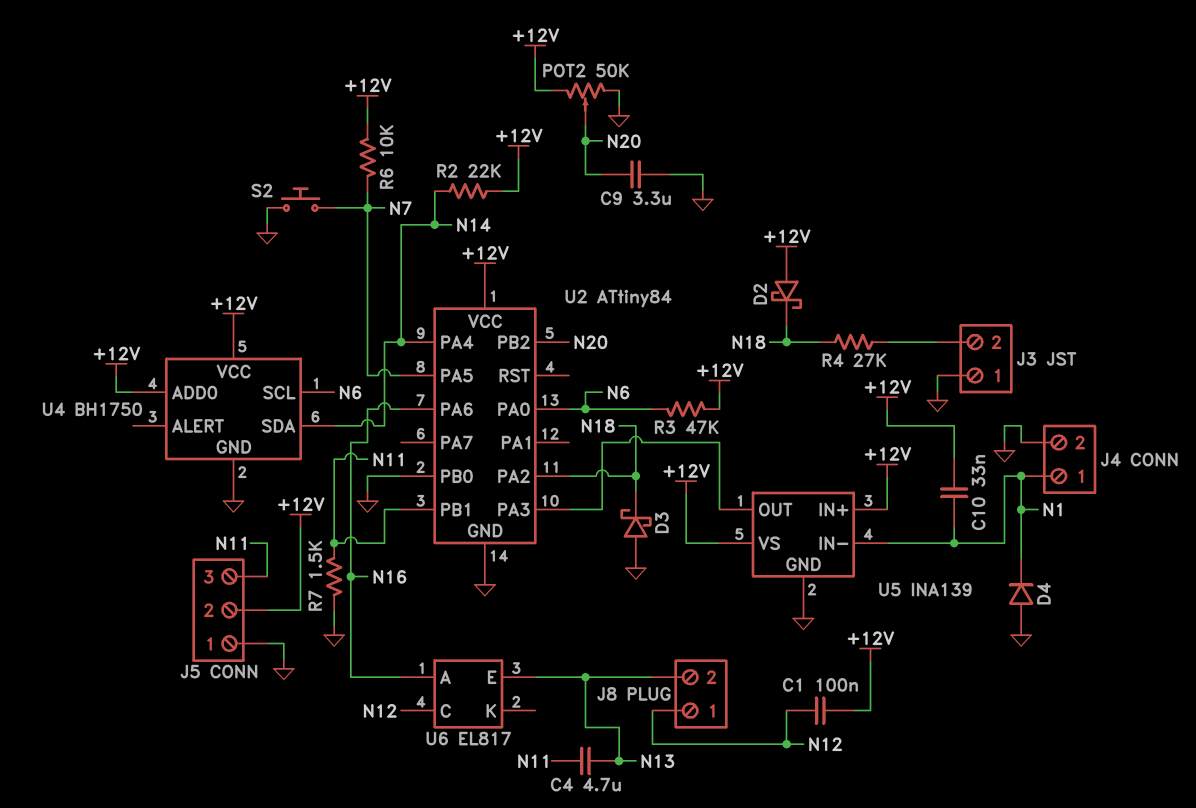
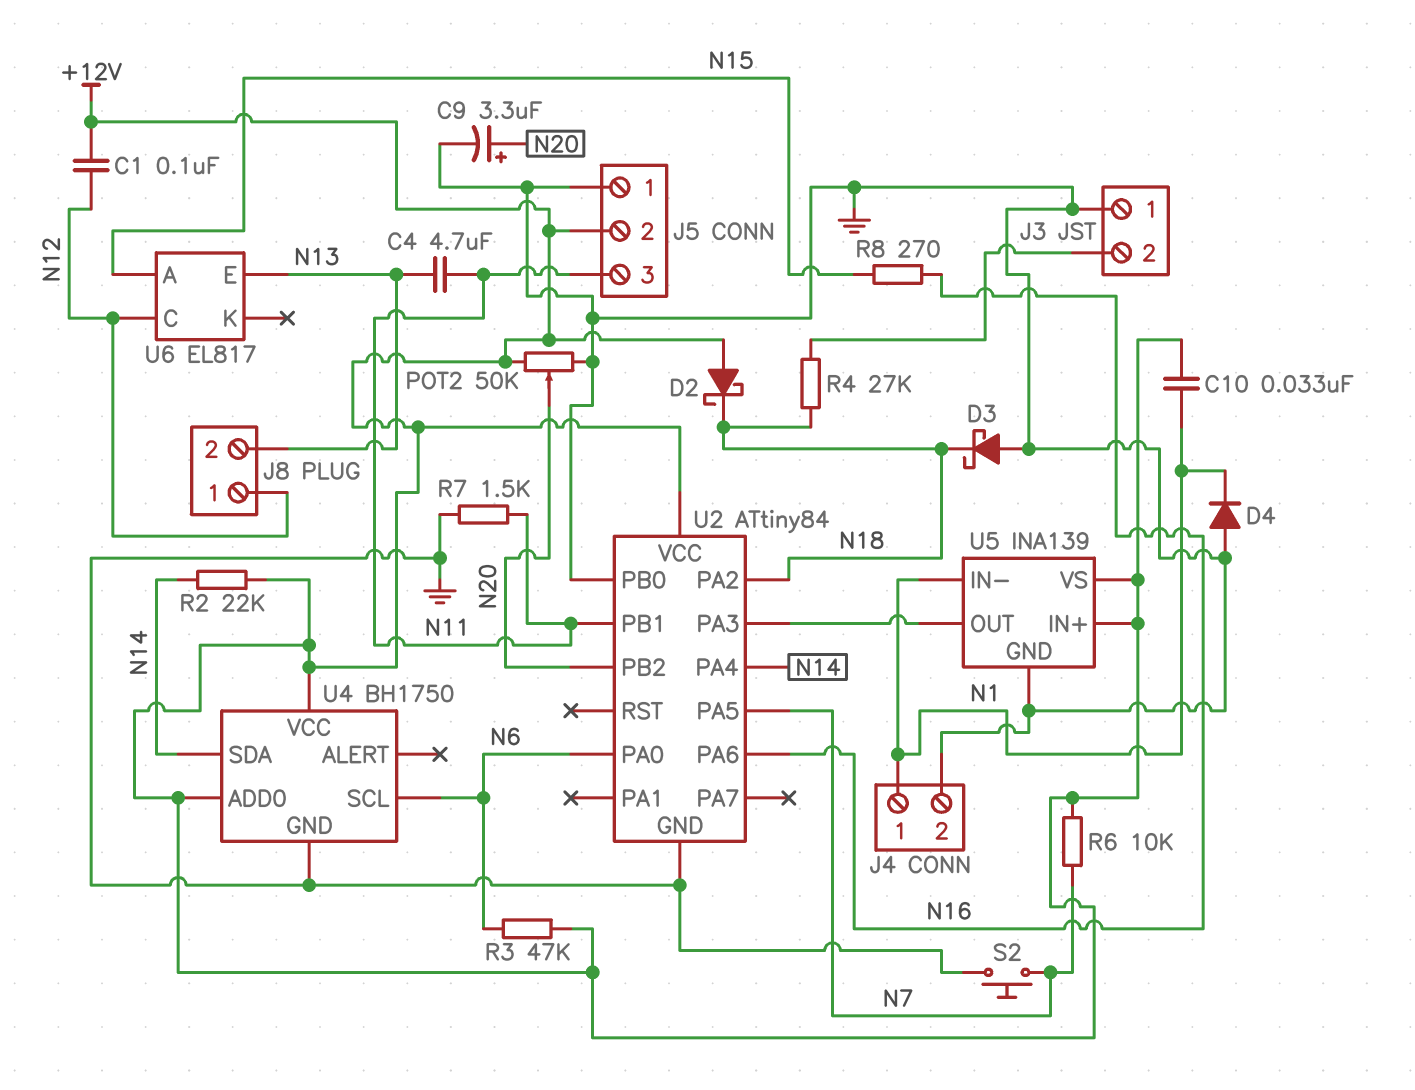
C9: 3.3uF (GND, N20) -> 3.3uF (plus N20, minus GND)
R8: none -> 270 (N15, N16)
U6 pin A: N16 -> N15

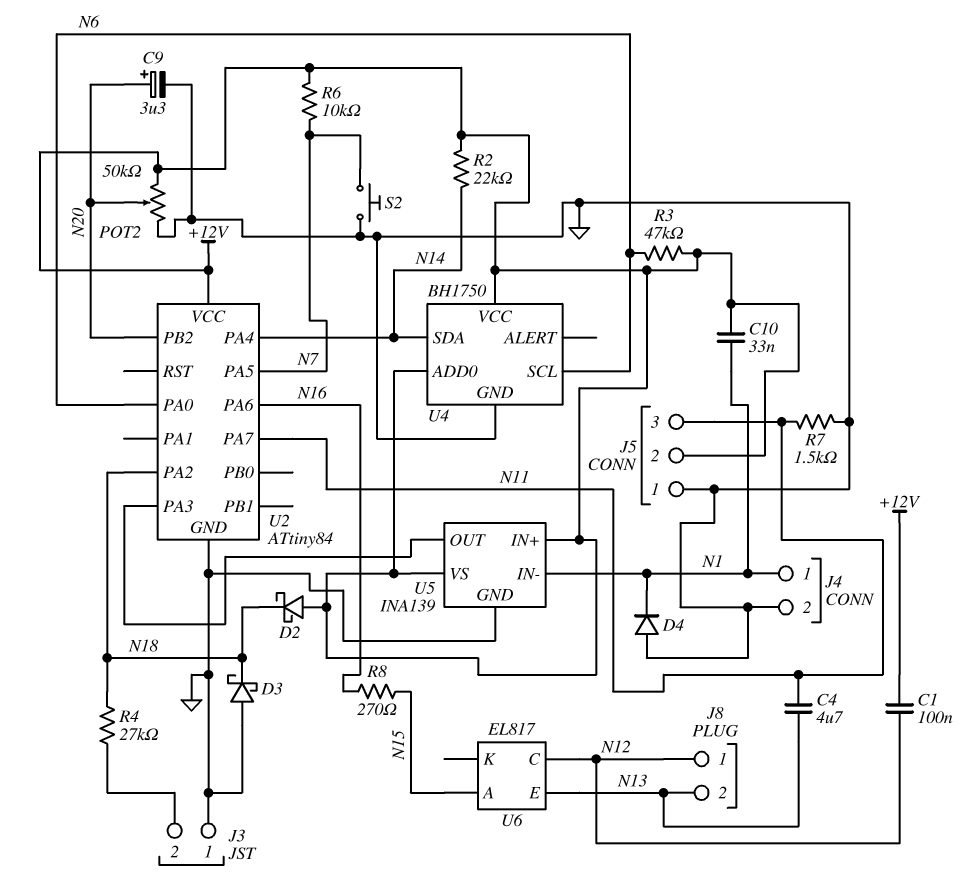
U2 pin PA7: none -> N11
U2 pin PB0: GND -> none
U2 pin PB1: N11 -> none

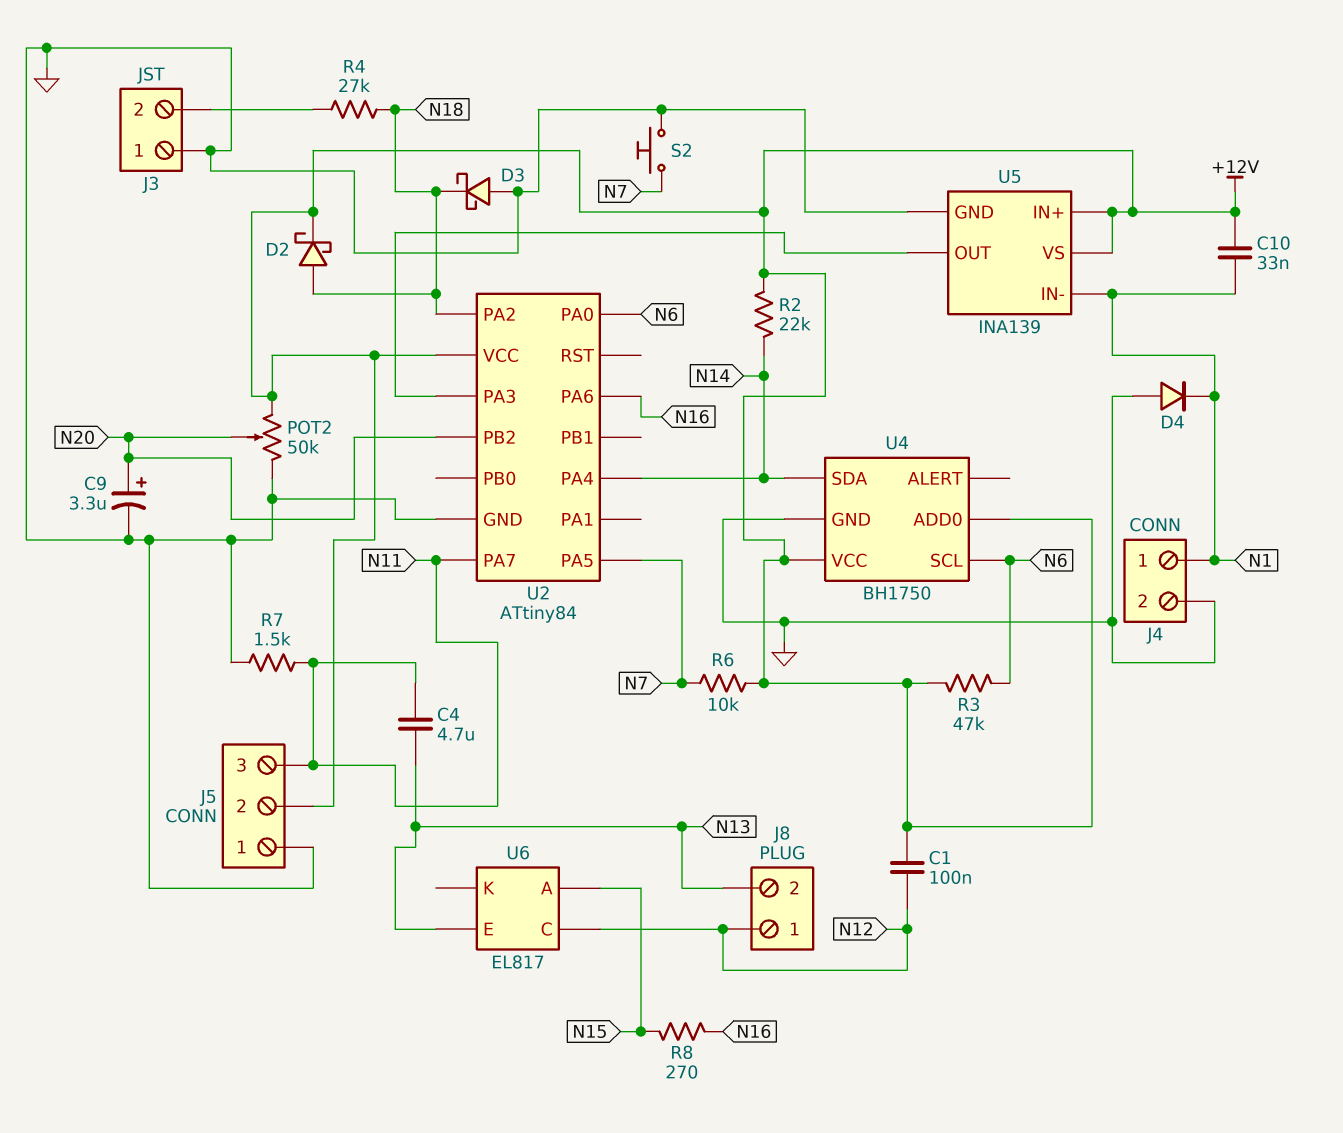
D2: schottky (A +12V, K N18) -> schottky (A N18, K +12V)

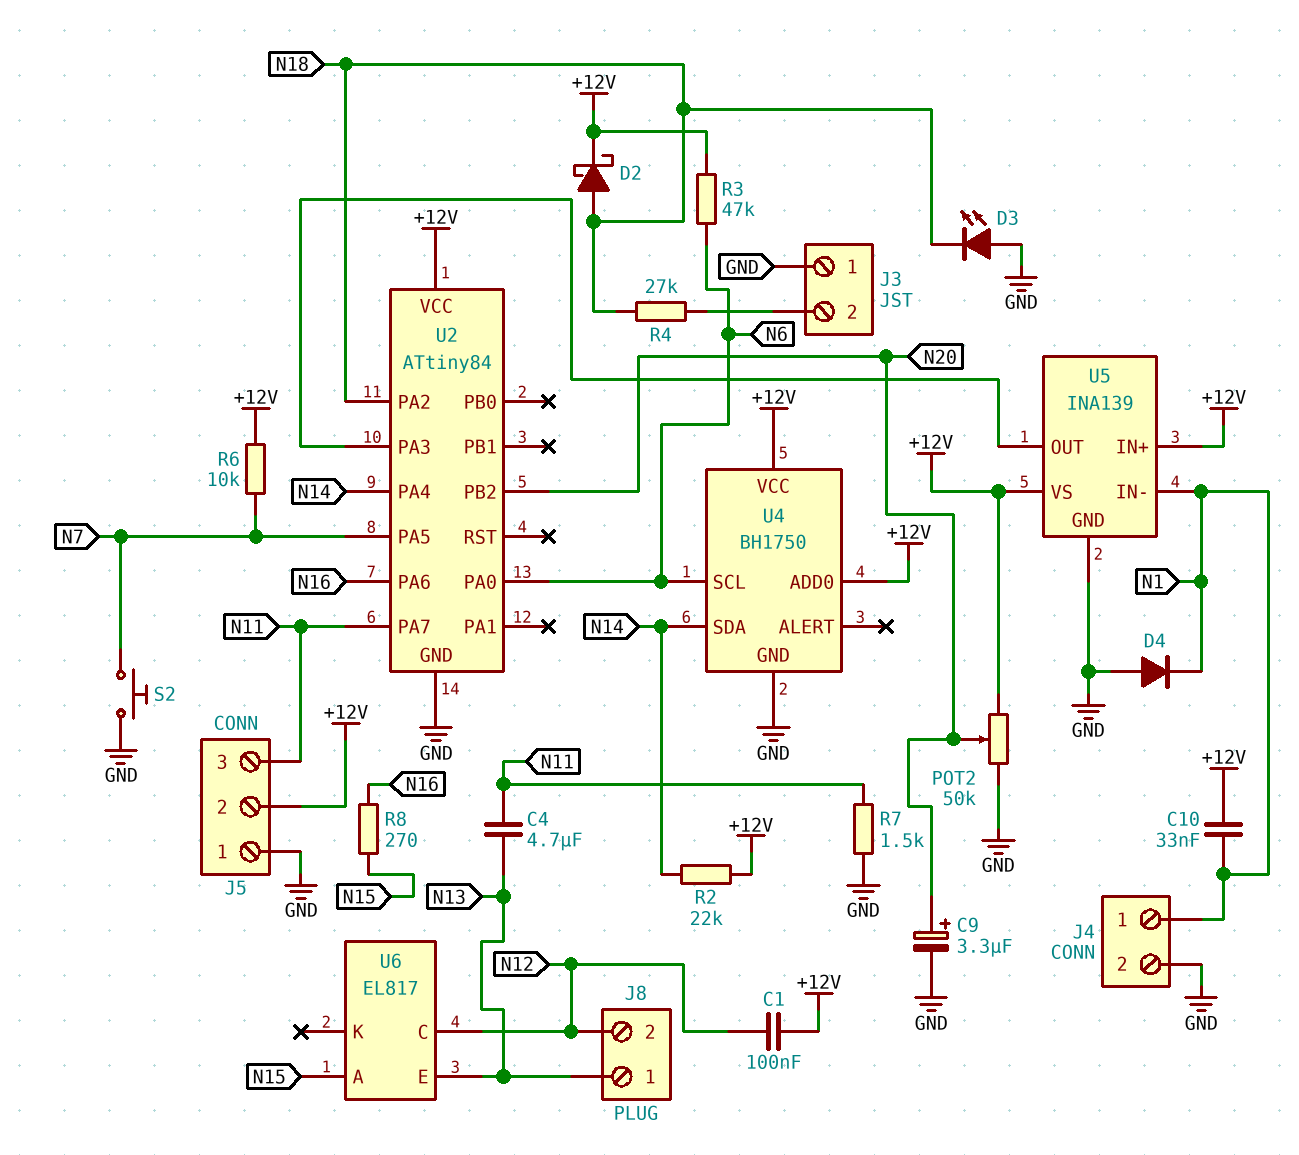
D3: schottky (A GND, K N18) -> LED (A GND, K N18)
J8 pin 1: N12 -> N13
J8 pin 2: N13 -> N12

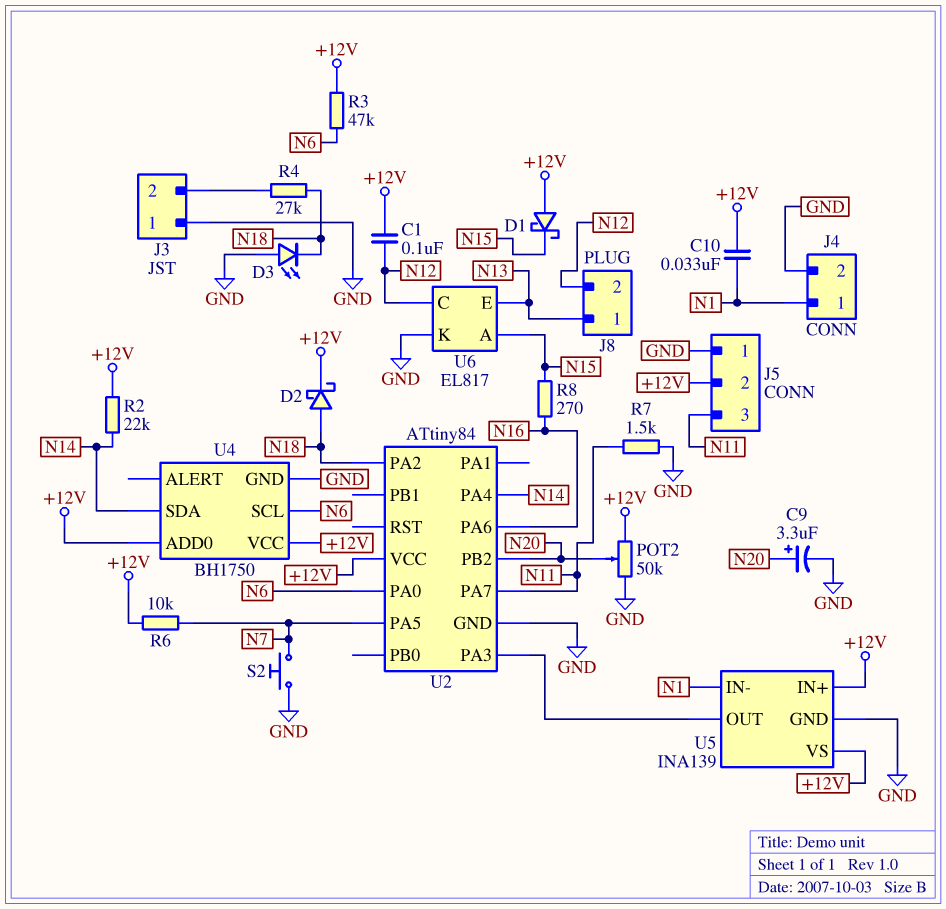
C4: 4.7uF (N11, N13) -> none
D1: none -> schottky (A +12V, K N15)
D4: diode (A GND, K N1) -> none
U6 pin K: none -> GND

